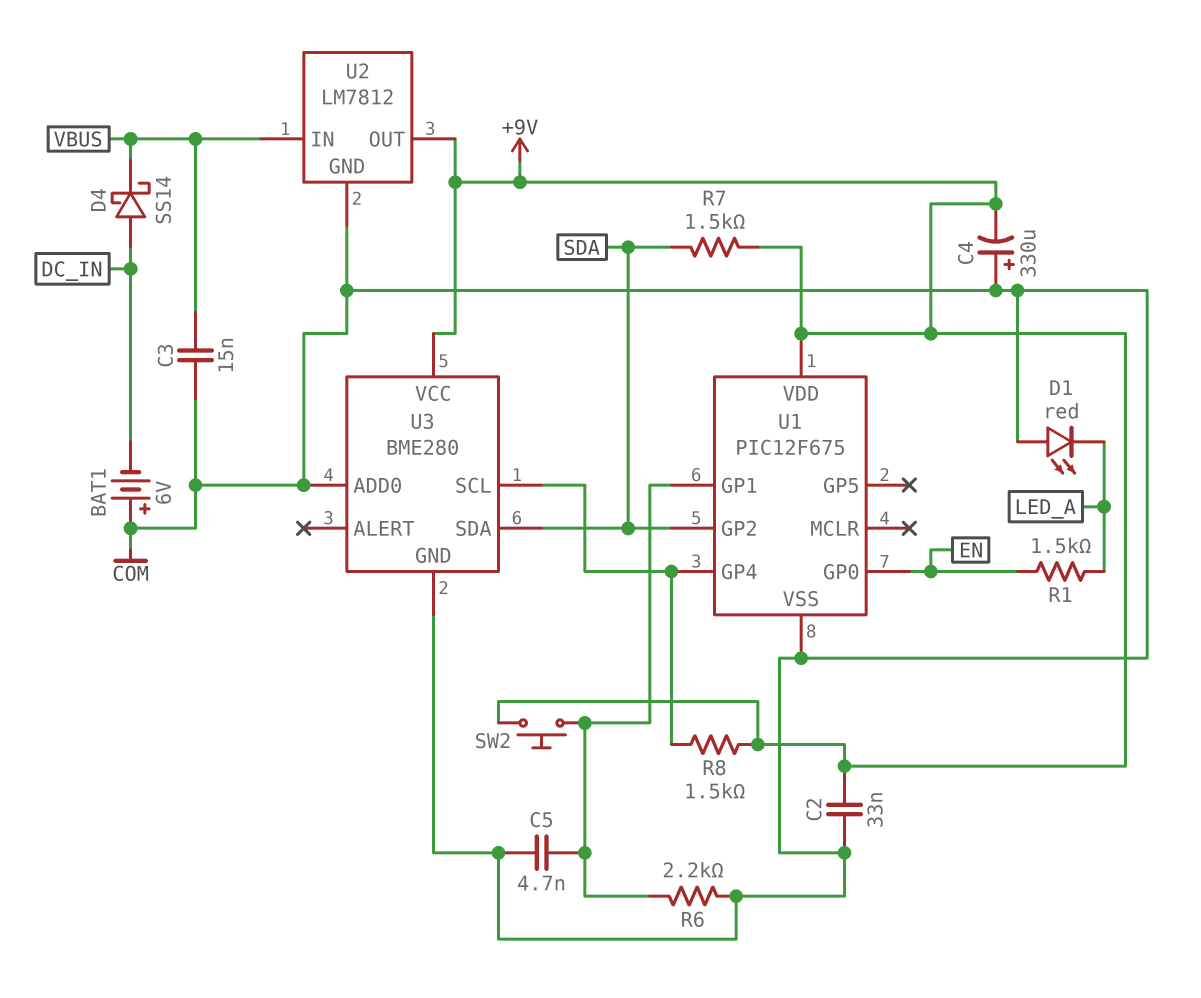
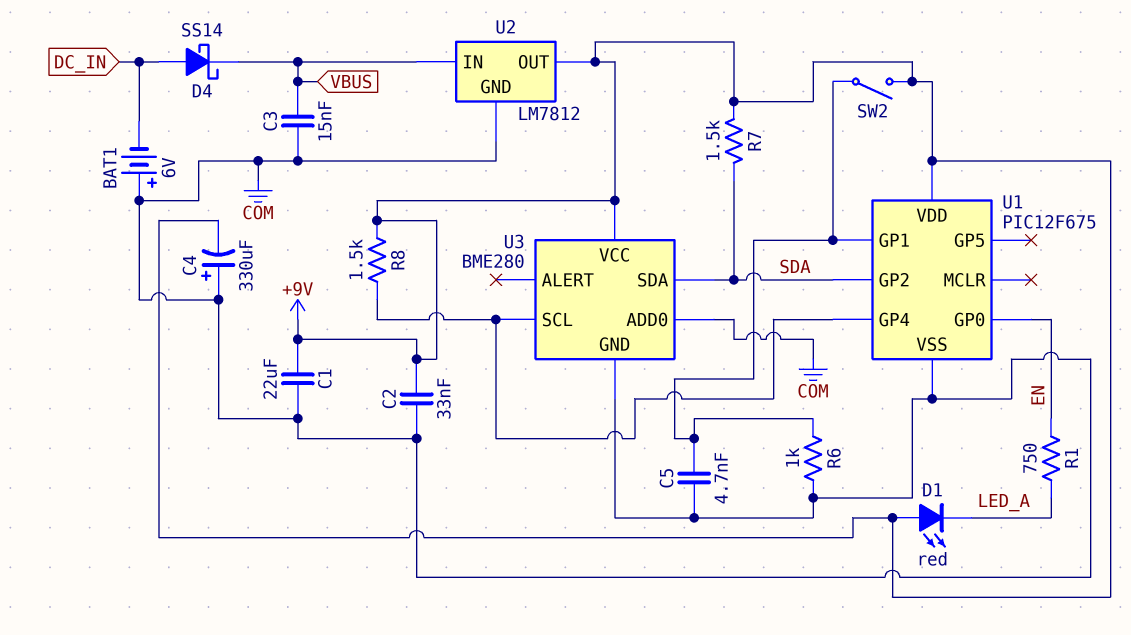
C1: none -> 22uF (+9V, COM)
D1: LED red (A COM, K LED_A) -> LED red (A +9V, K LED_A)
R1: 1.5k (EN, LED_A) -> 750 (EN, LED_A)
R6: 2.2k (COM, U1/GP1) -> 1k (COM, U1/GP1)
SW2: button (+9V, U1/GP1) -> switch (+9V, U1/GP1)

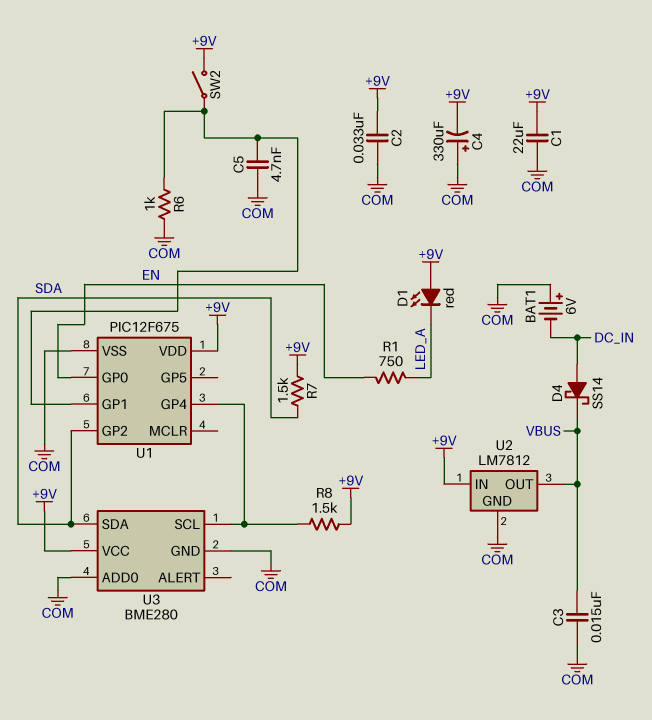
U2 pin IN: VBUS -> +9V
U2 pin OUT: +9V -> VBUS

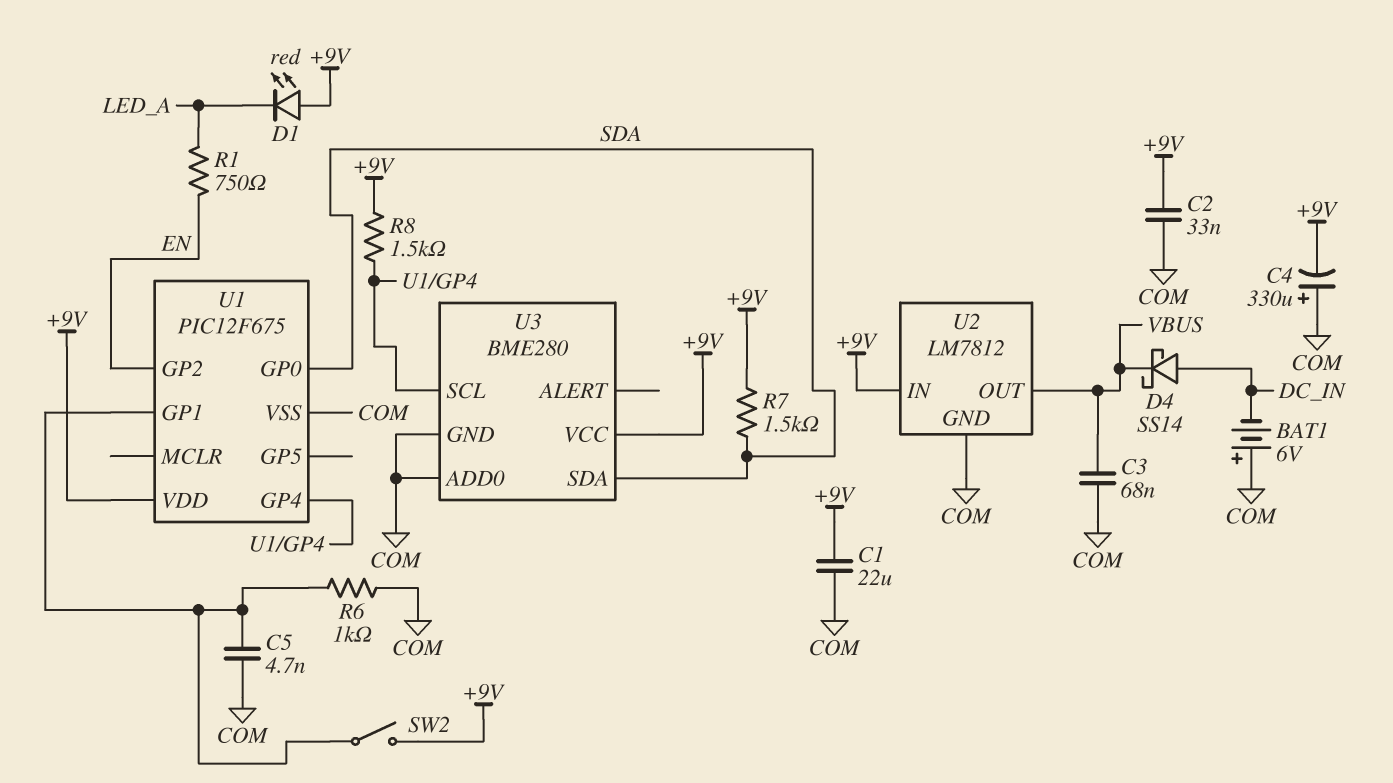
C3: 15nF (COM, VBUS) -> 68nF (COM, VBUS)
U1 pin GP0: EN -> SDA
U1 pin GP2: SDA -> EN

